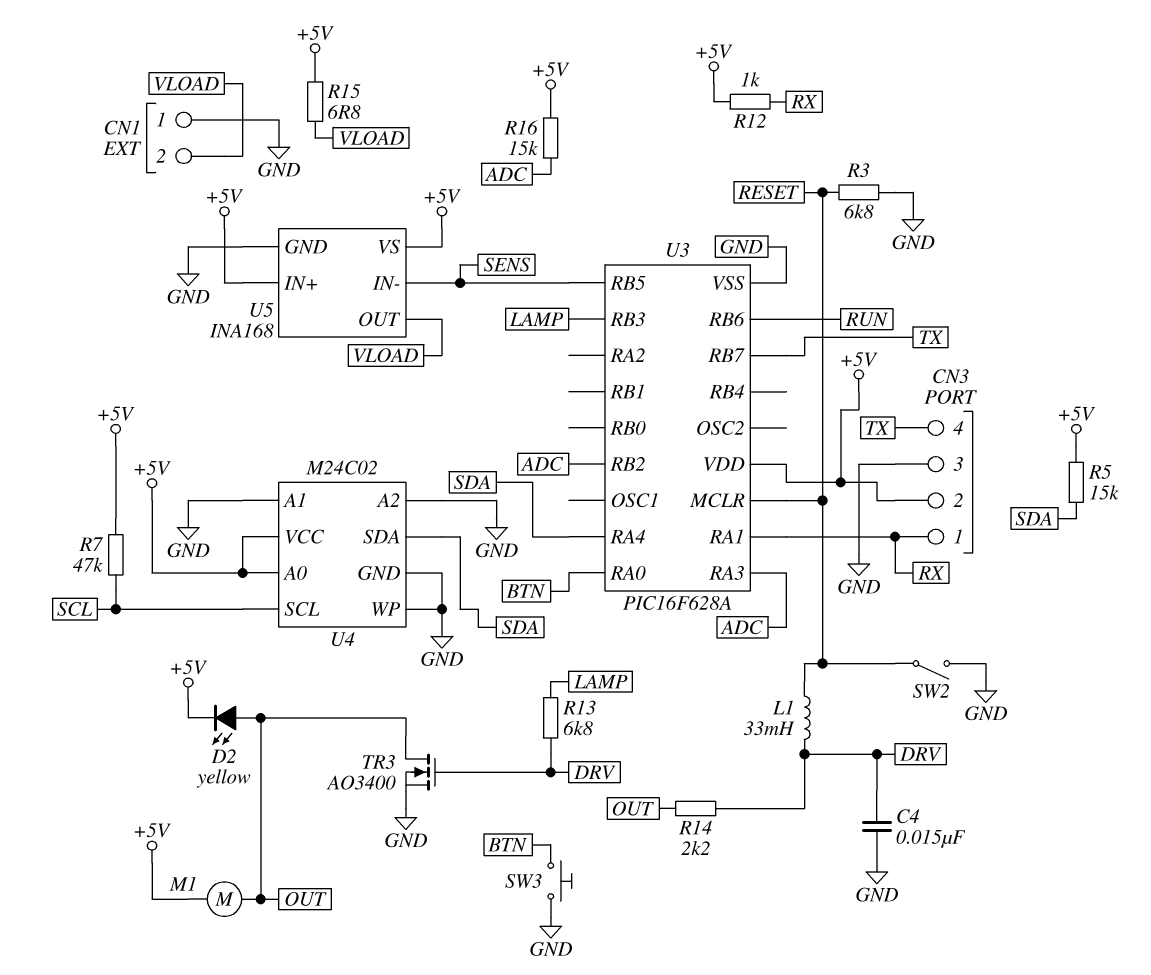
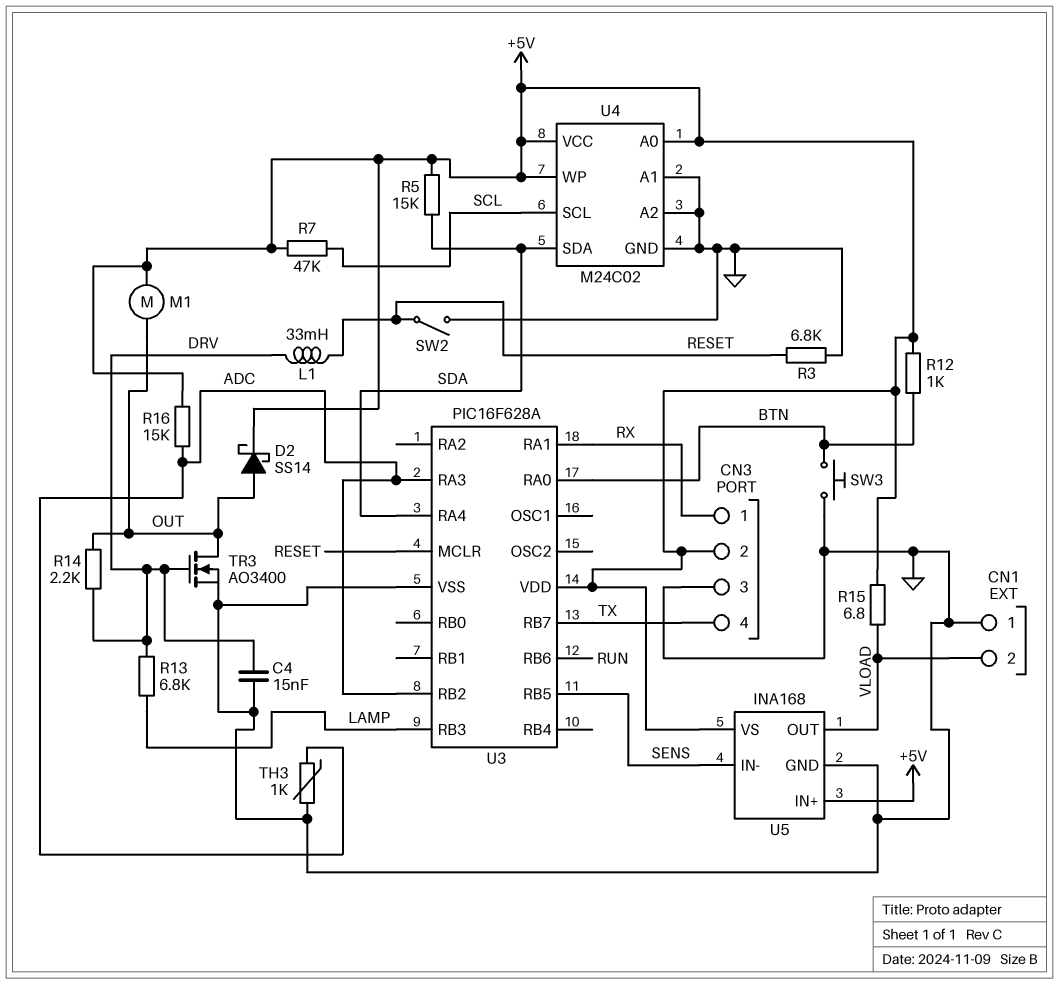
D2: LED yellow (A OUT, K +5V) -> schottky SS14 (A OUT, K +5V)
R12: 1k (+5V, RX) -> 1k (+5V, BTN)
TH3: none -> 1k (ADC, GND)
U4 pin WP: GND -> +5V

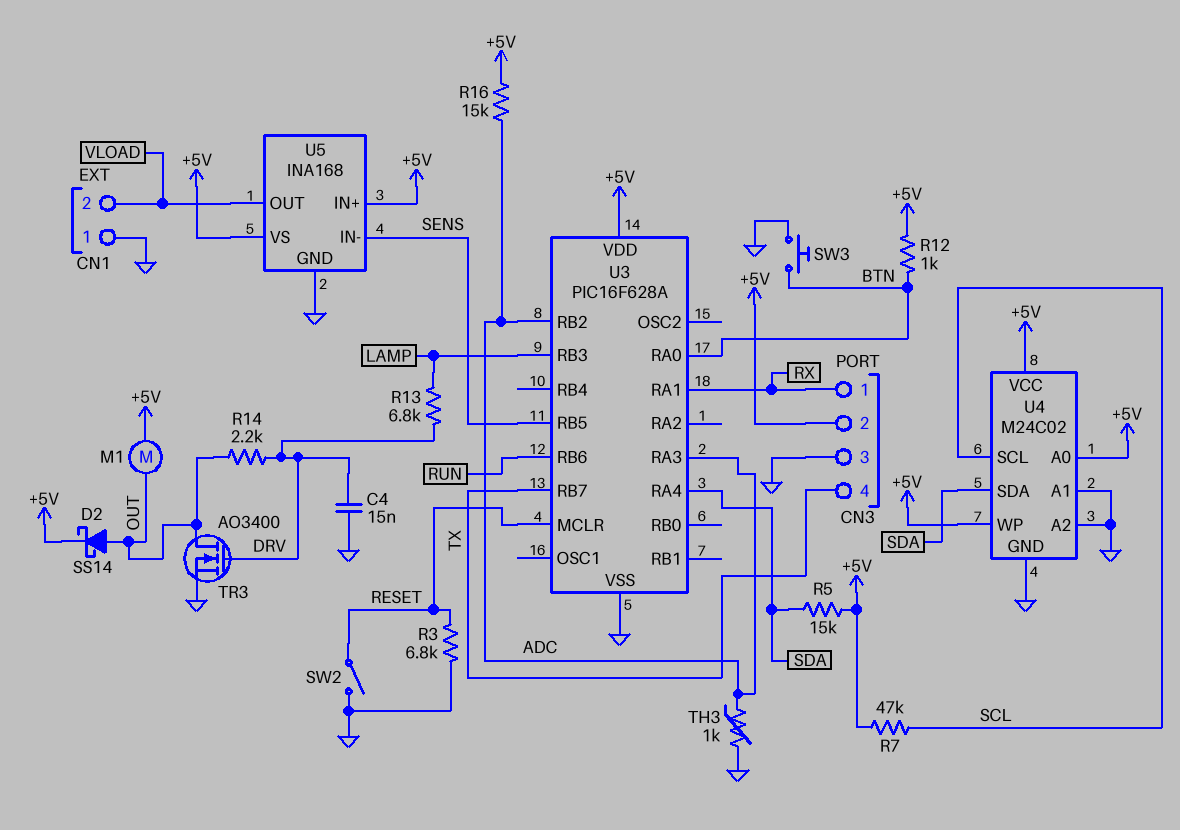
L1: 33mH (DRV, RESET) -> none
R15: 6.8 (+5V, VLOAD) -> none

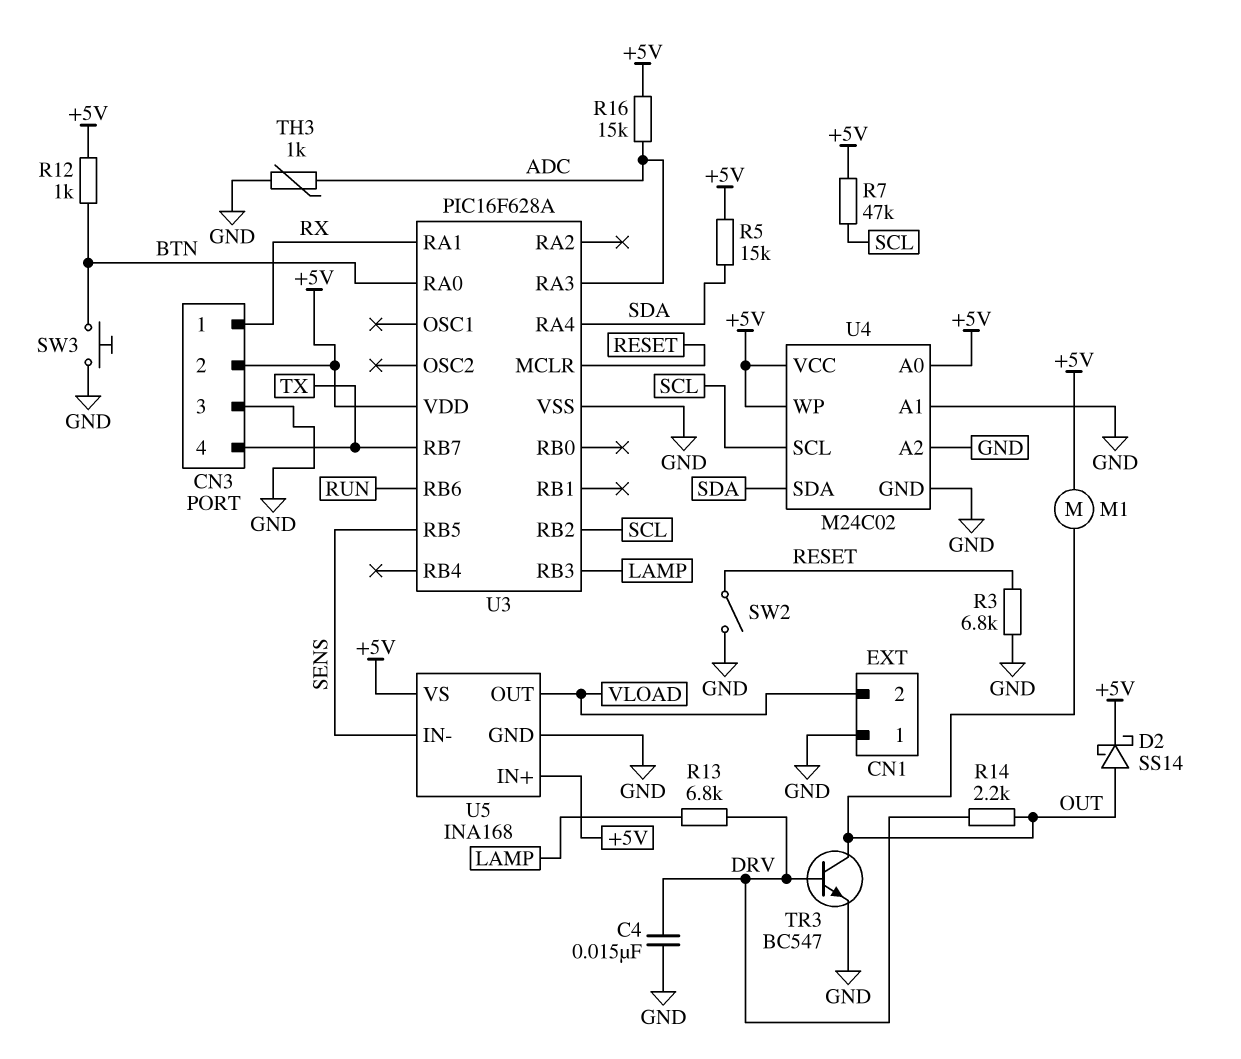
TR3: NMOS AO3400 (G DRV, D OUT, S GND) -> NPN BC547 (B DRV, C OUT, E GND)
U3 pin RB2: ADC -> SCL

